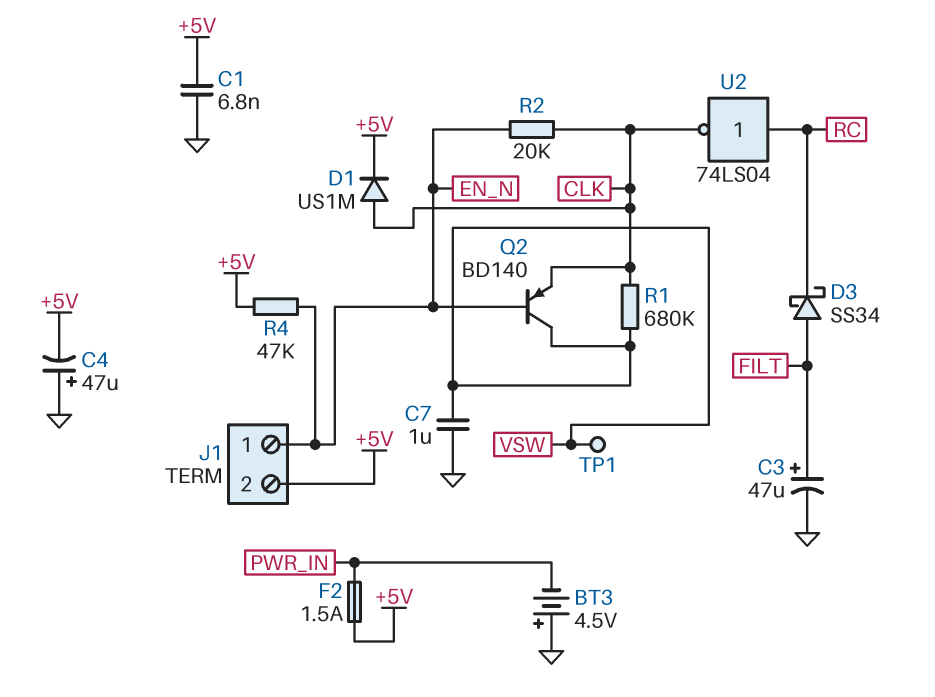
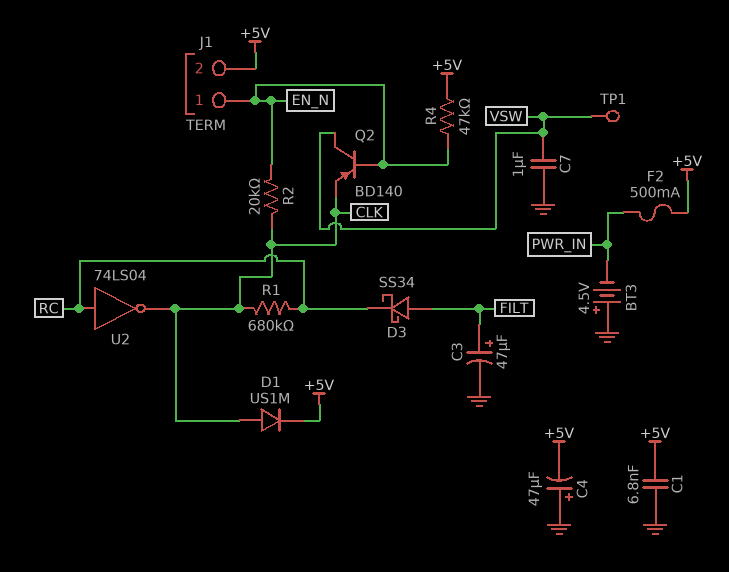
F2: 1.5A (+5V, PWR_IN) -> 500mA (+5V, PWR_IN)
R1: 680k (CLK, VSW) -> 680k (CLK, RC)

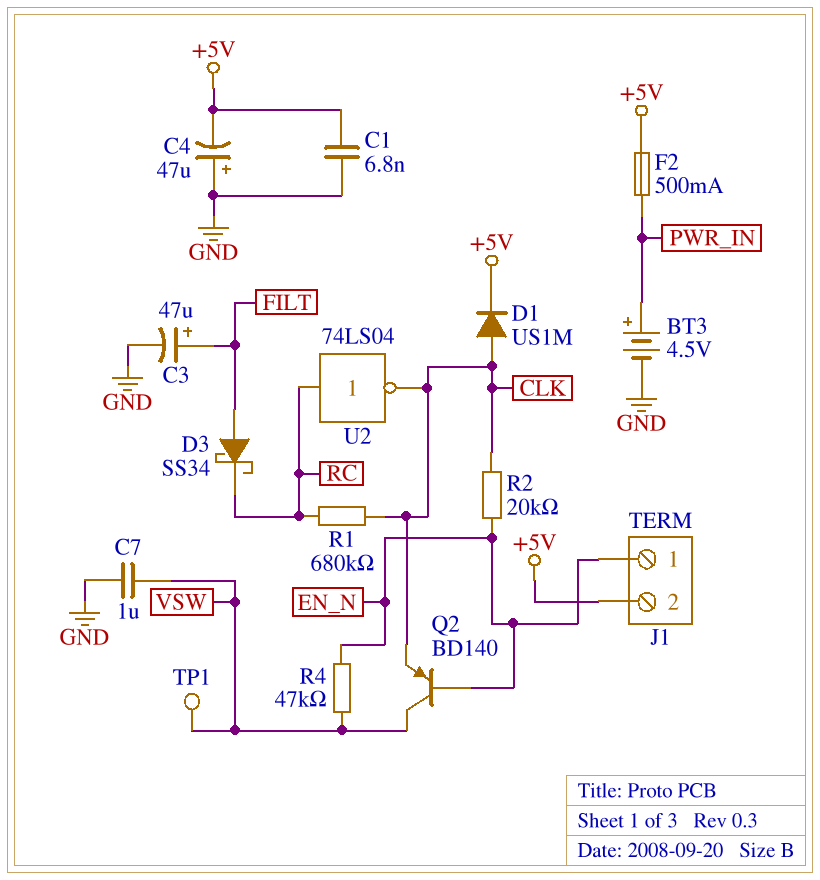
BT3: 4.5V (plus GND, minus PWR_IN) -> 4.5V (plus PWR_IN, minus GND)
R4: 47k (+5V, EN_N) -> 47k (EN_N, VSW)

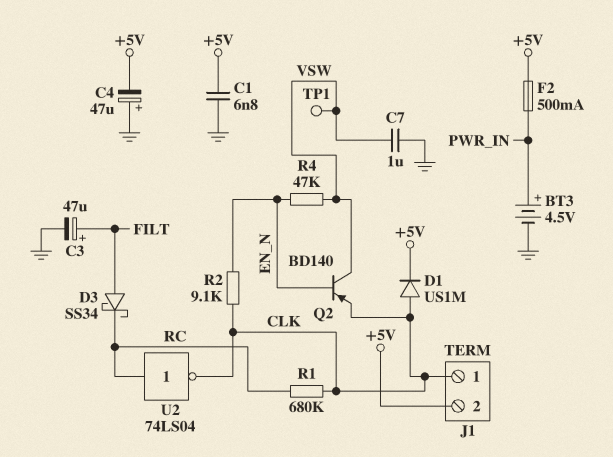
J1 pin 1: EN_N -> CLK
R2: 20k (CLK, EN_N) -> 9.1k (CLK, EN_N)

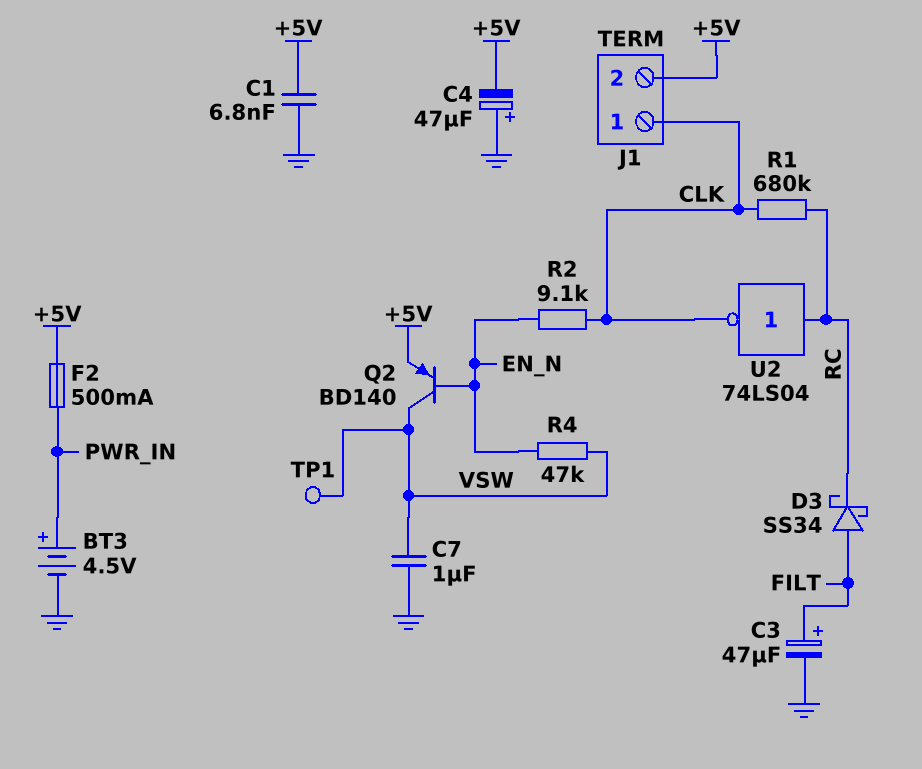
D1: diode US1M (A CLK, K +5V) -> none
Q2: PNP BD140 (B EN_N, C VSW, E CLK) -> PNP BD140 (B EN_N, C VSW, E +5V)

